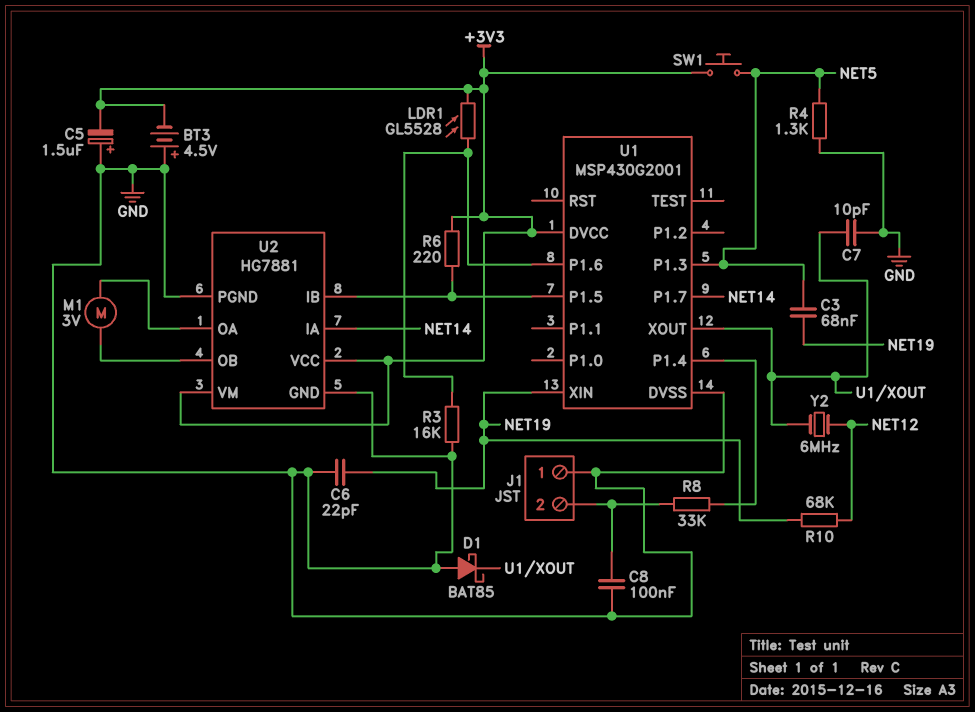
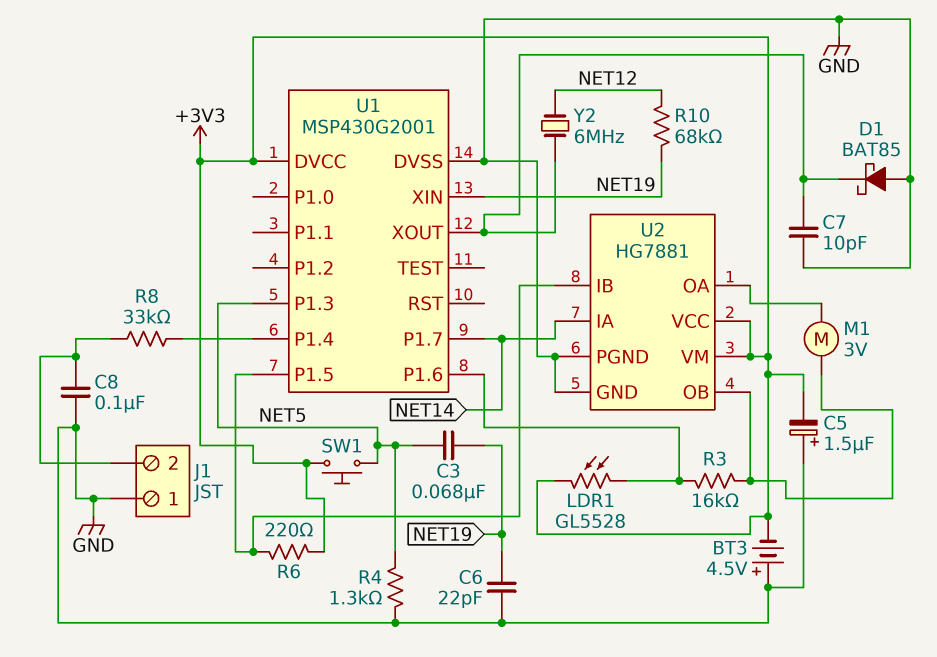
R3: 16k (GND, U1/P1.6) -> 16k (U1/P1.6, U2/OB)

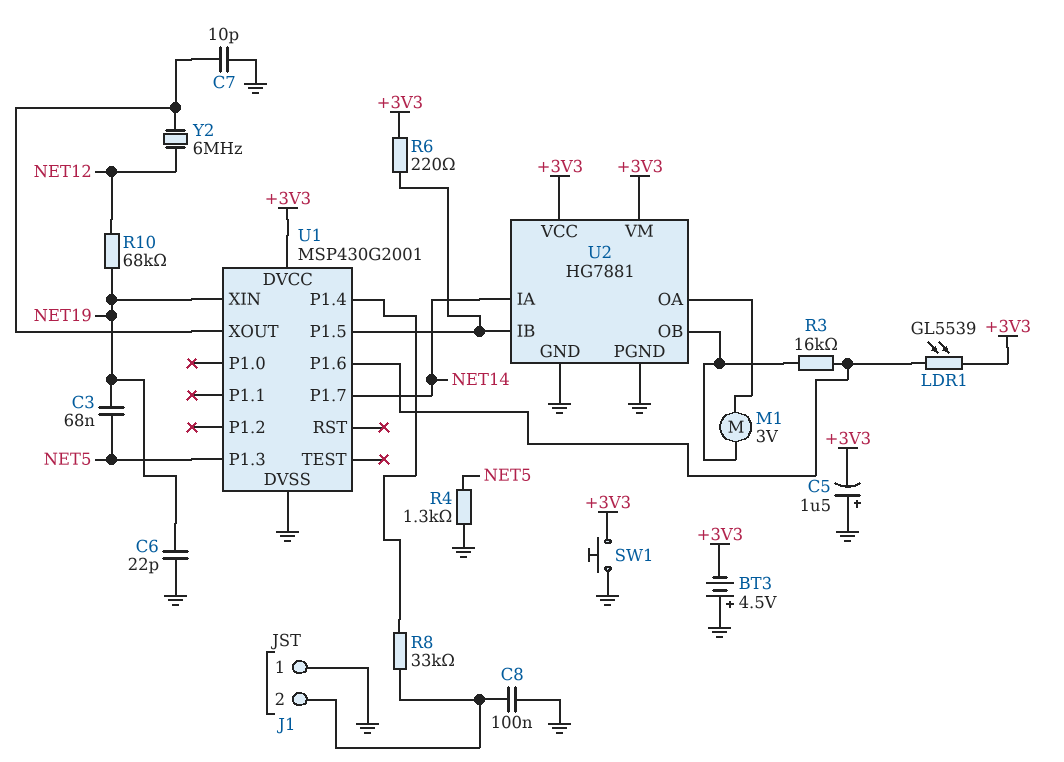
D1: schottky BAT85 (A GND, K U1/XOUT) -> none
LDR1: GL5528 (+3V3, U1/P1.6) -> GL5539 (+3V3, U1/P1.6)
SW1: button (+3V3, NET5) -> button (+3V3, GND)

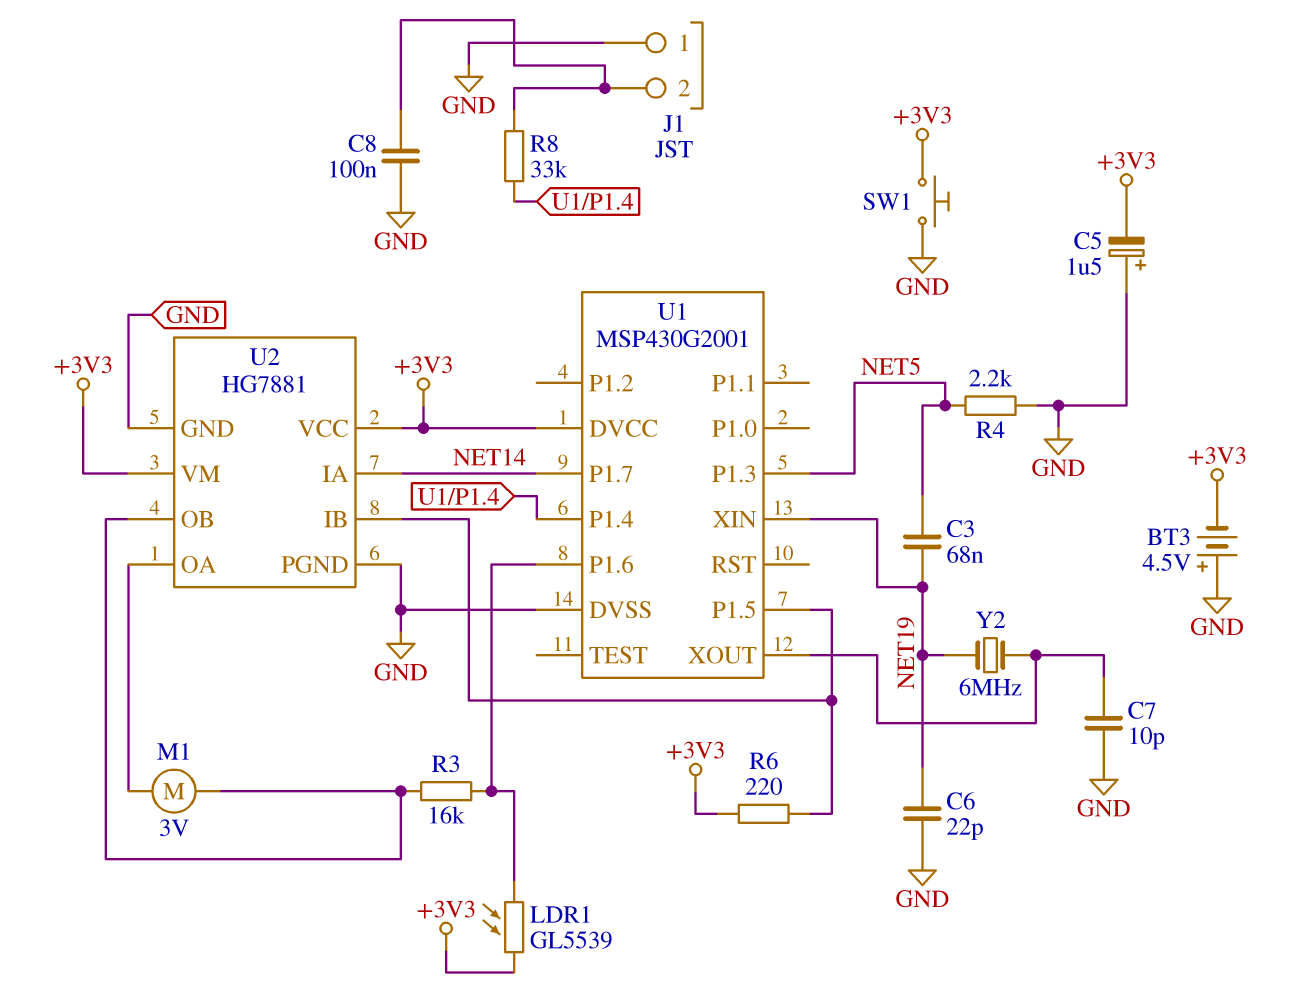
R4: 1.3k (GND, NET5) -> 2.2k (GND, NET5)
R10: 68k (NET12, NET19) -> none
Y2: 6MHz (NET12, U1/XOUT) -> 6MHz (NET19, U1/XOUT)

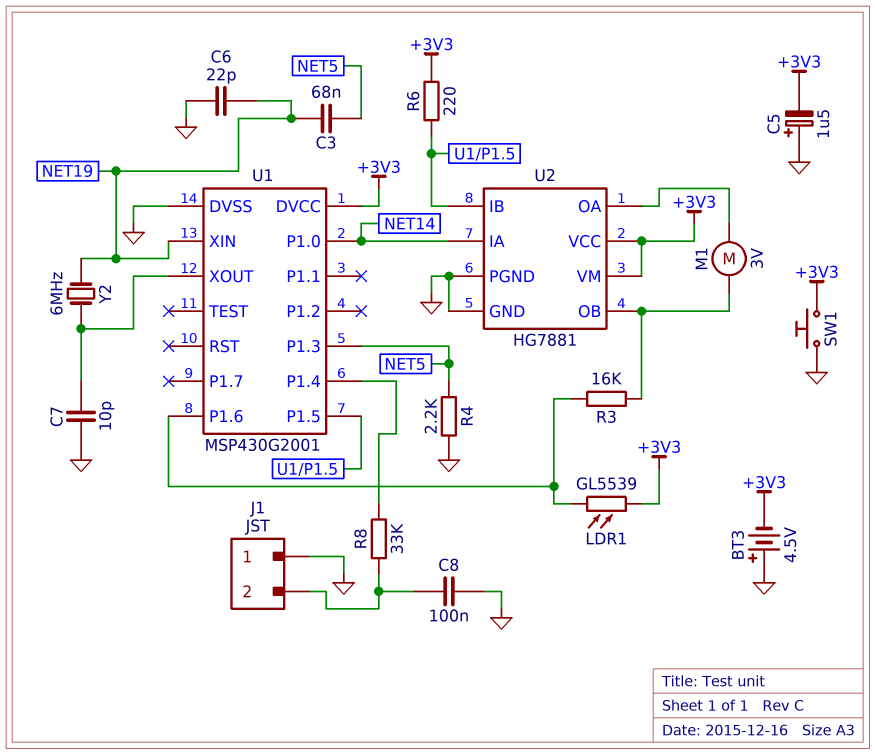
U1 pin P1.0: none -> NET14
U1 pin P1.7: NET14 -> none

